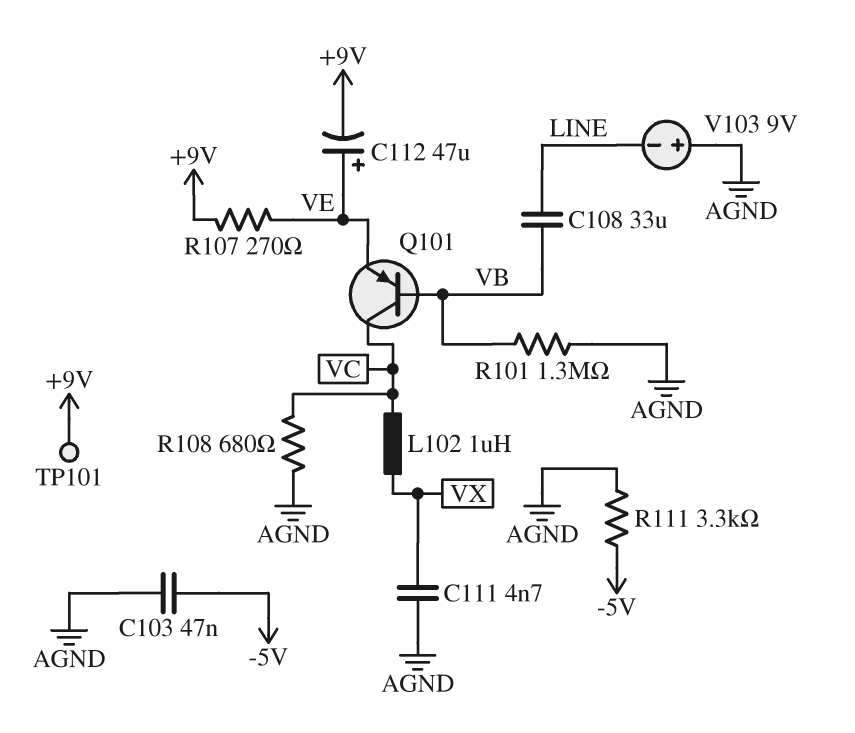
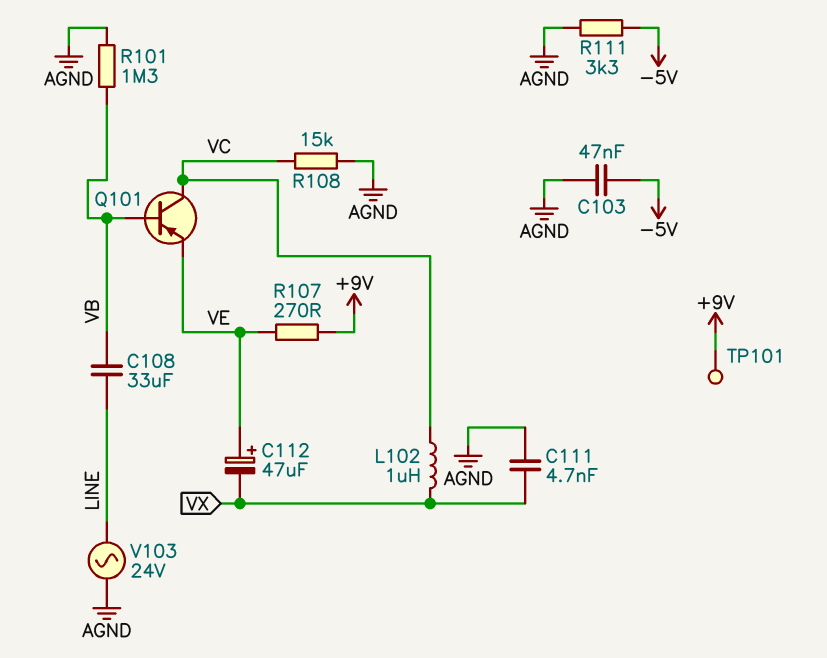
C112: 47uF (plus VE, minus +9V) -> 47uF (plus VE, minus VX)
R108: 680 (AGND, VC) -> 15k (AGND, VC)
V103: 9V (plus AGND, minus LINE) -> AC 24V (AGND, LINE)

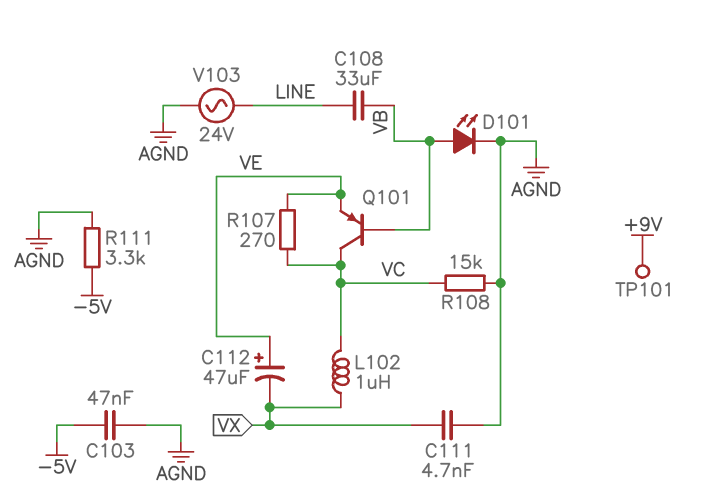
D101: none -> LED (A VB, K AGND)
R101: 1.3M (AGND, VB) -> none
R107: 270 (+9V, VE) -> 270 (VC, VE)

